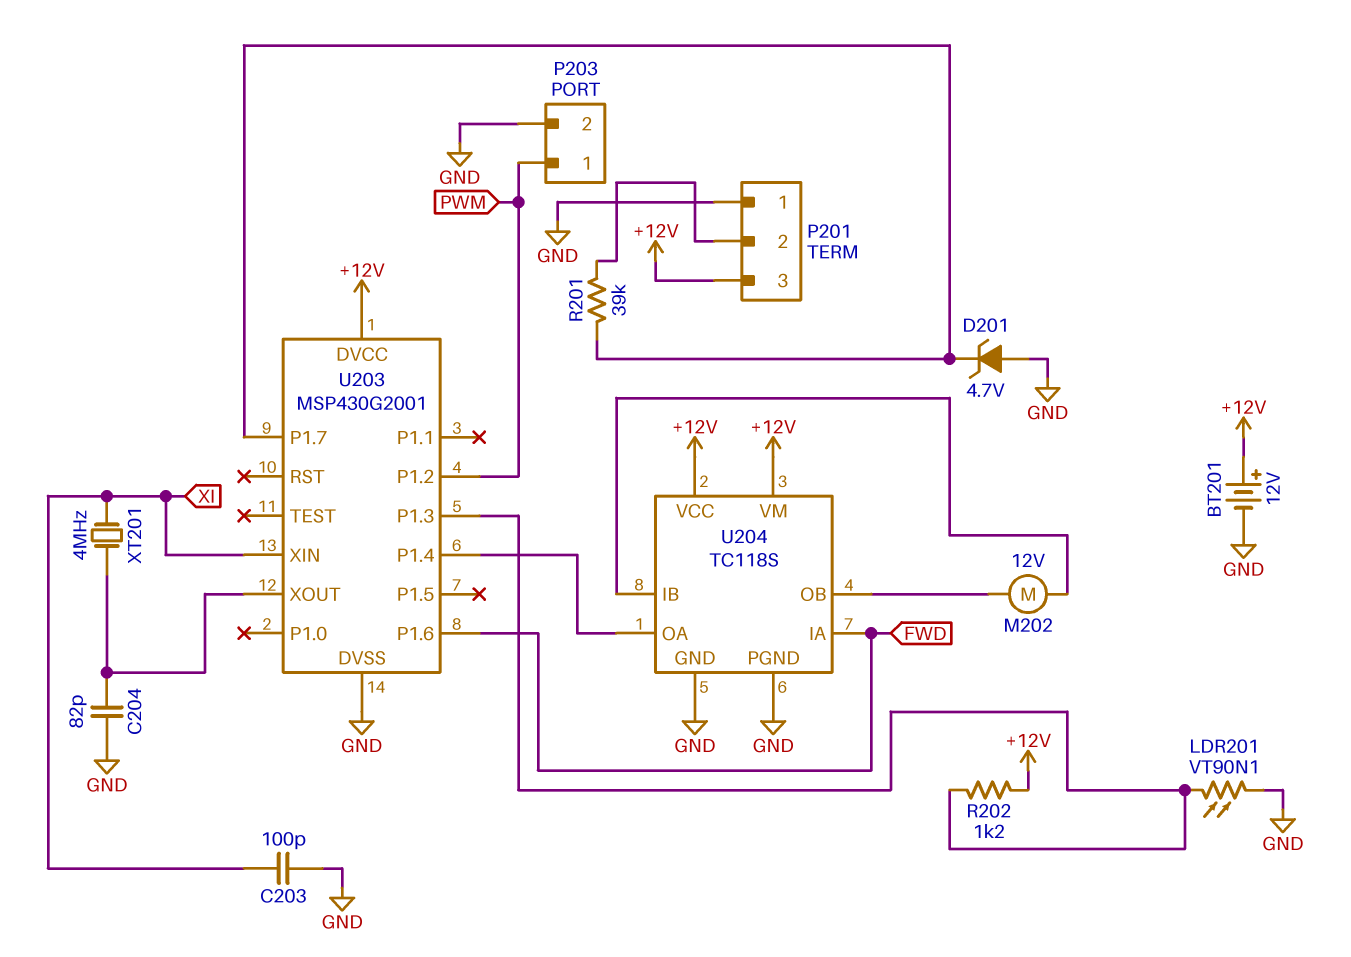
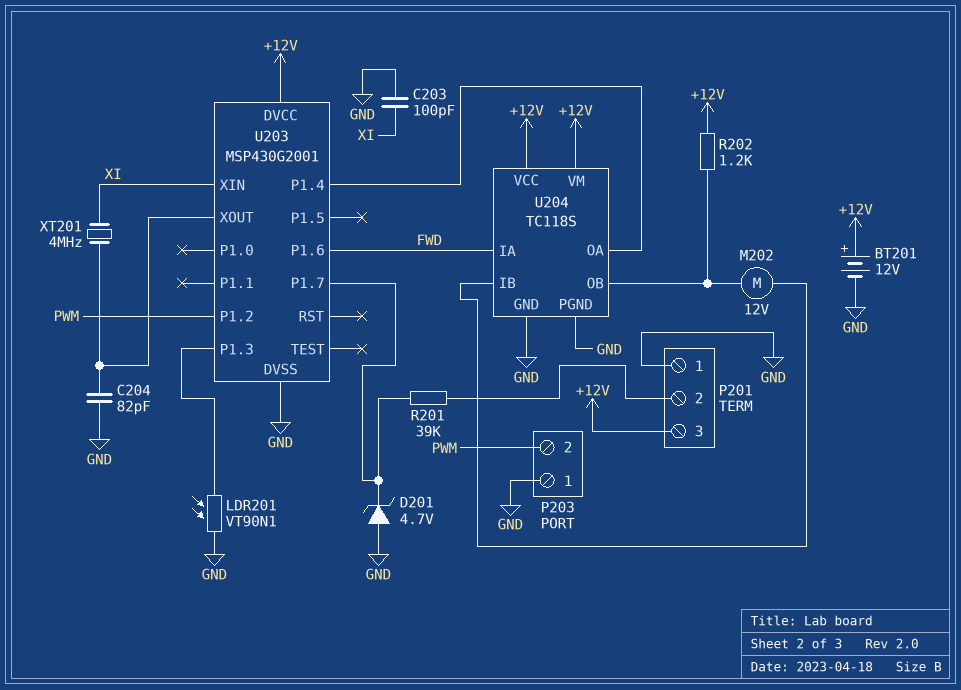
P203 pin 1: PWM -> GND
P203 pin 2: GND -> PWM
R202: 1.2k (+12V, U203/P1.3) -> 1.2k (+12V, U204/OB)

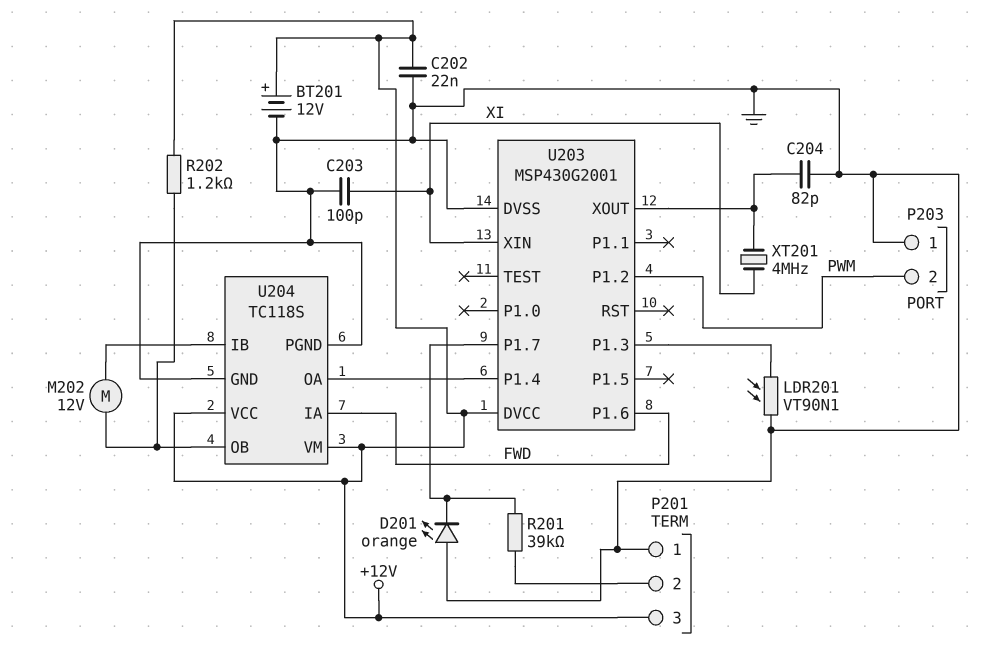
C202: none -> 22nF (+12V, GND)
D201: zener 4.7V (A GND, K U203/P1.7) -> LED orange (A GND, K U203/P1.7)

